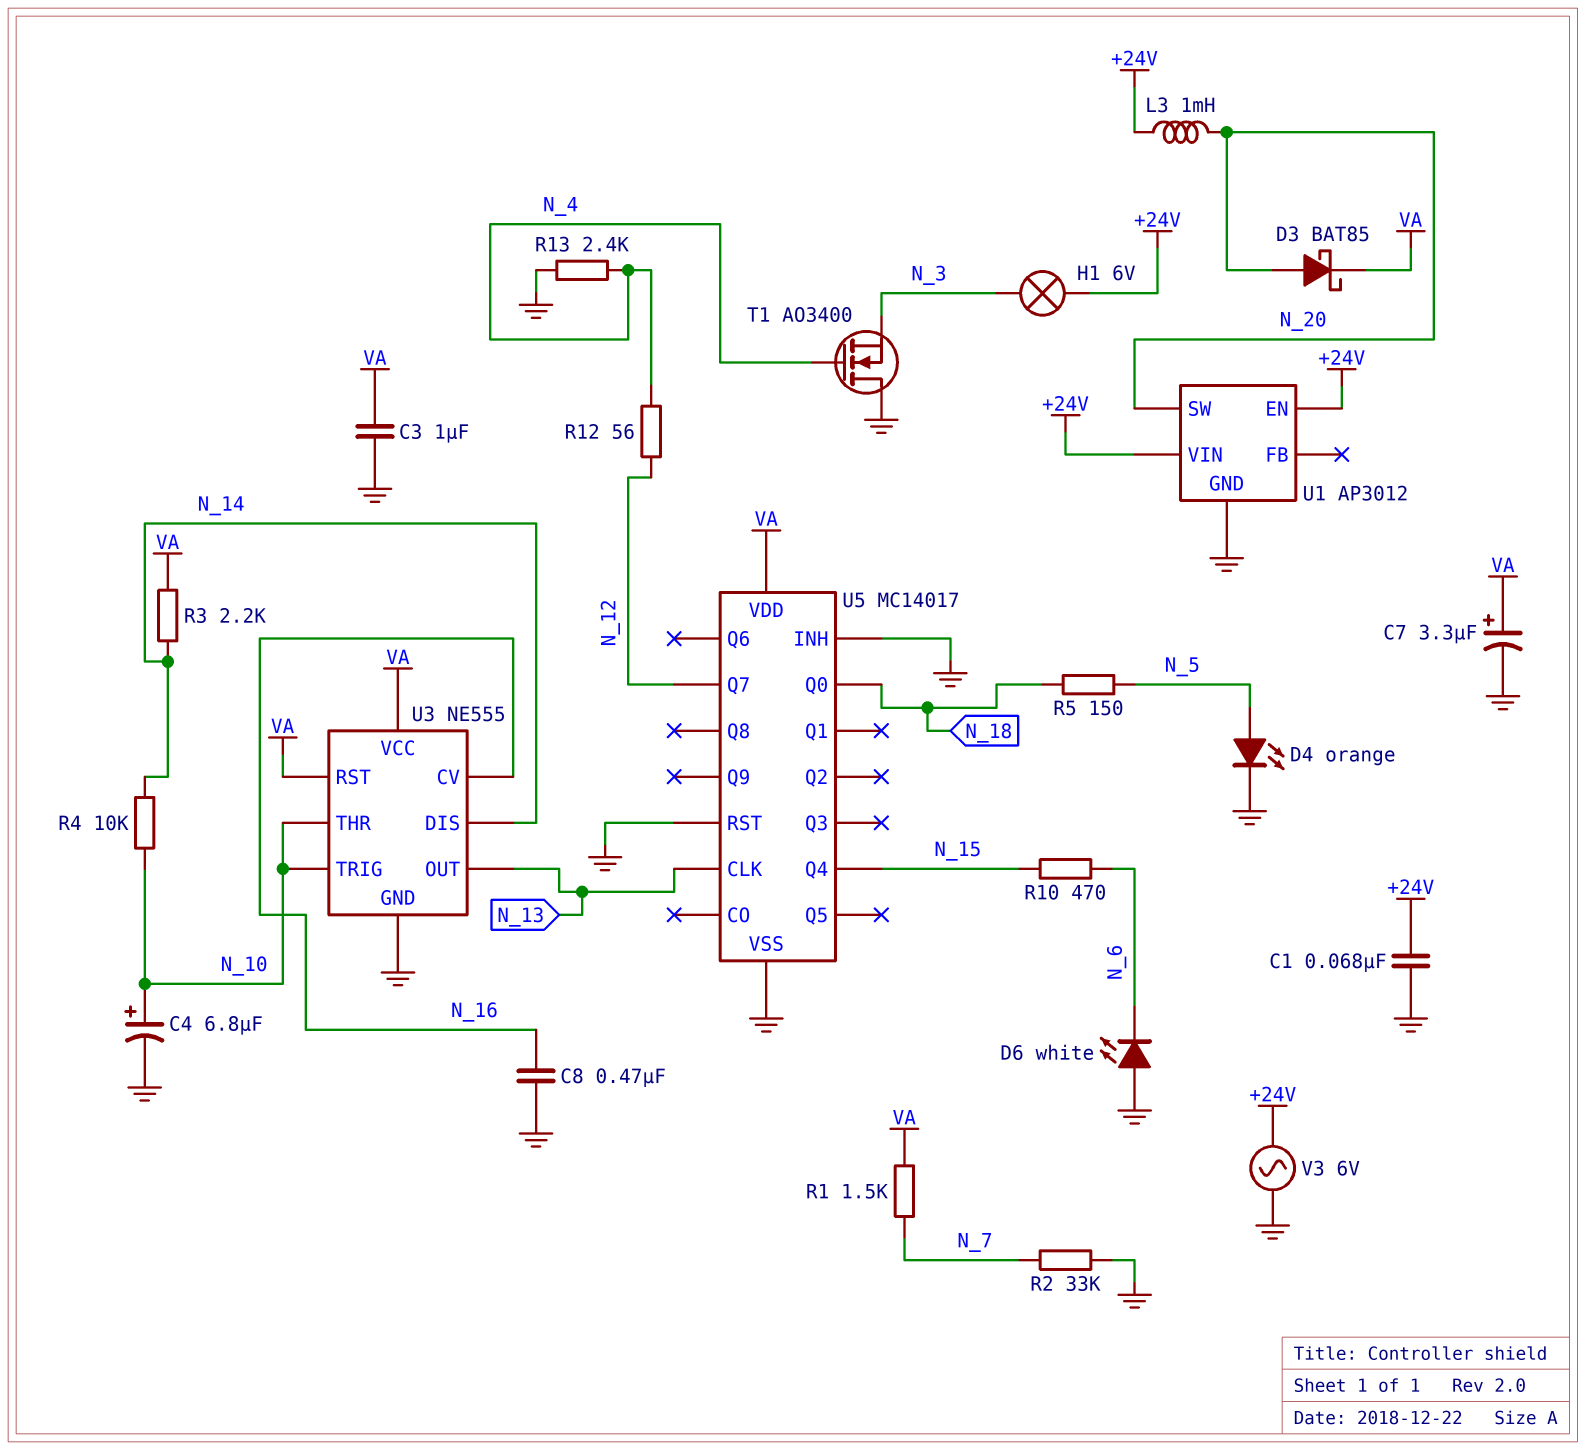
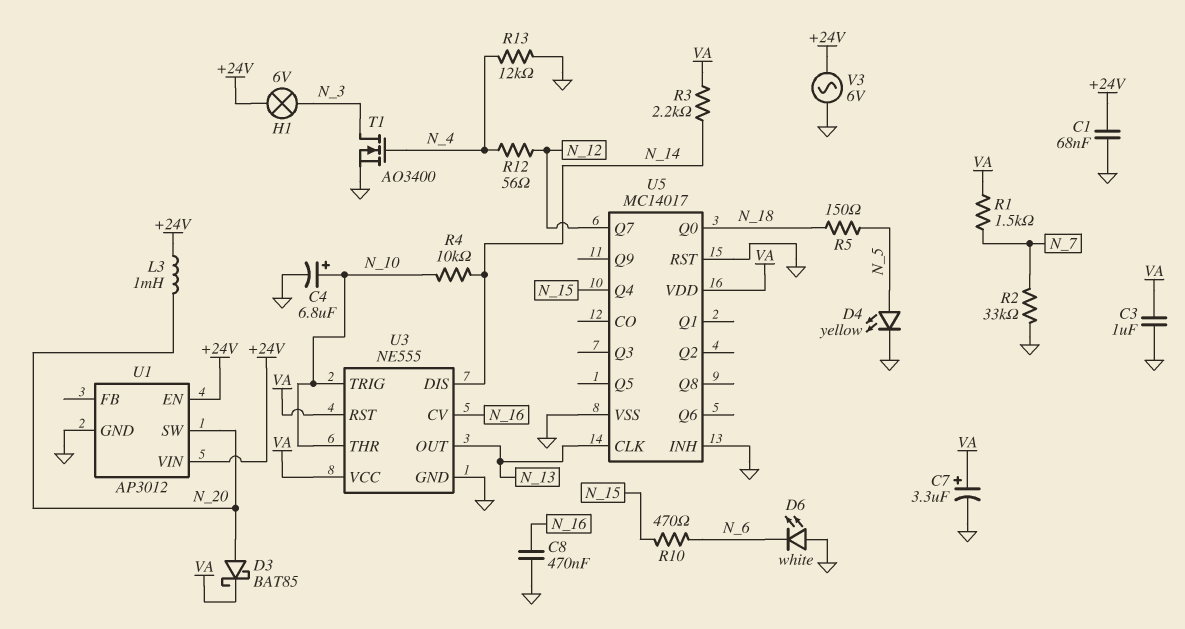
D4: LED orange (A N_5, K GND) -> LED yellow (A N_5, K GND)
R13: 2.4k (GND, N_4) -> 12k (GND, N_4)
T1: NMOS AO3400 (G N_4, D GND, S N_3) -> NMOS AO3400 (G N_4, D N_3, S GND)

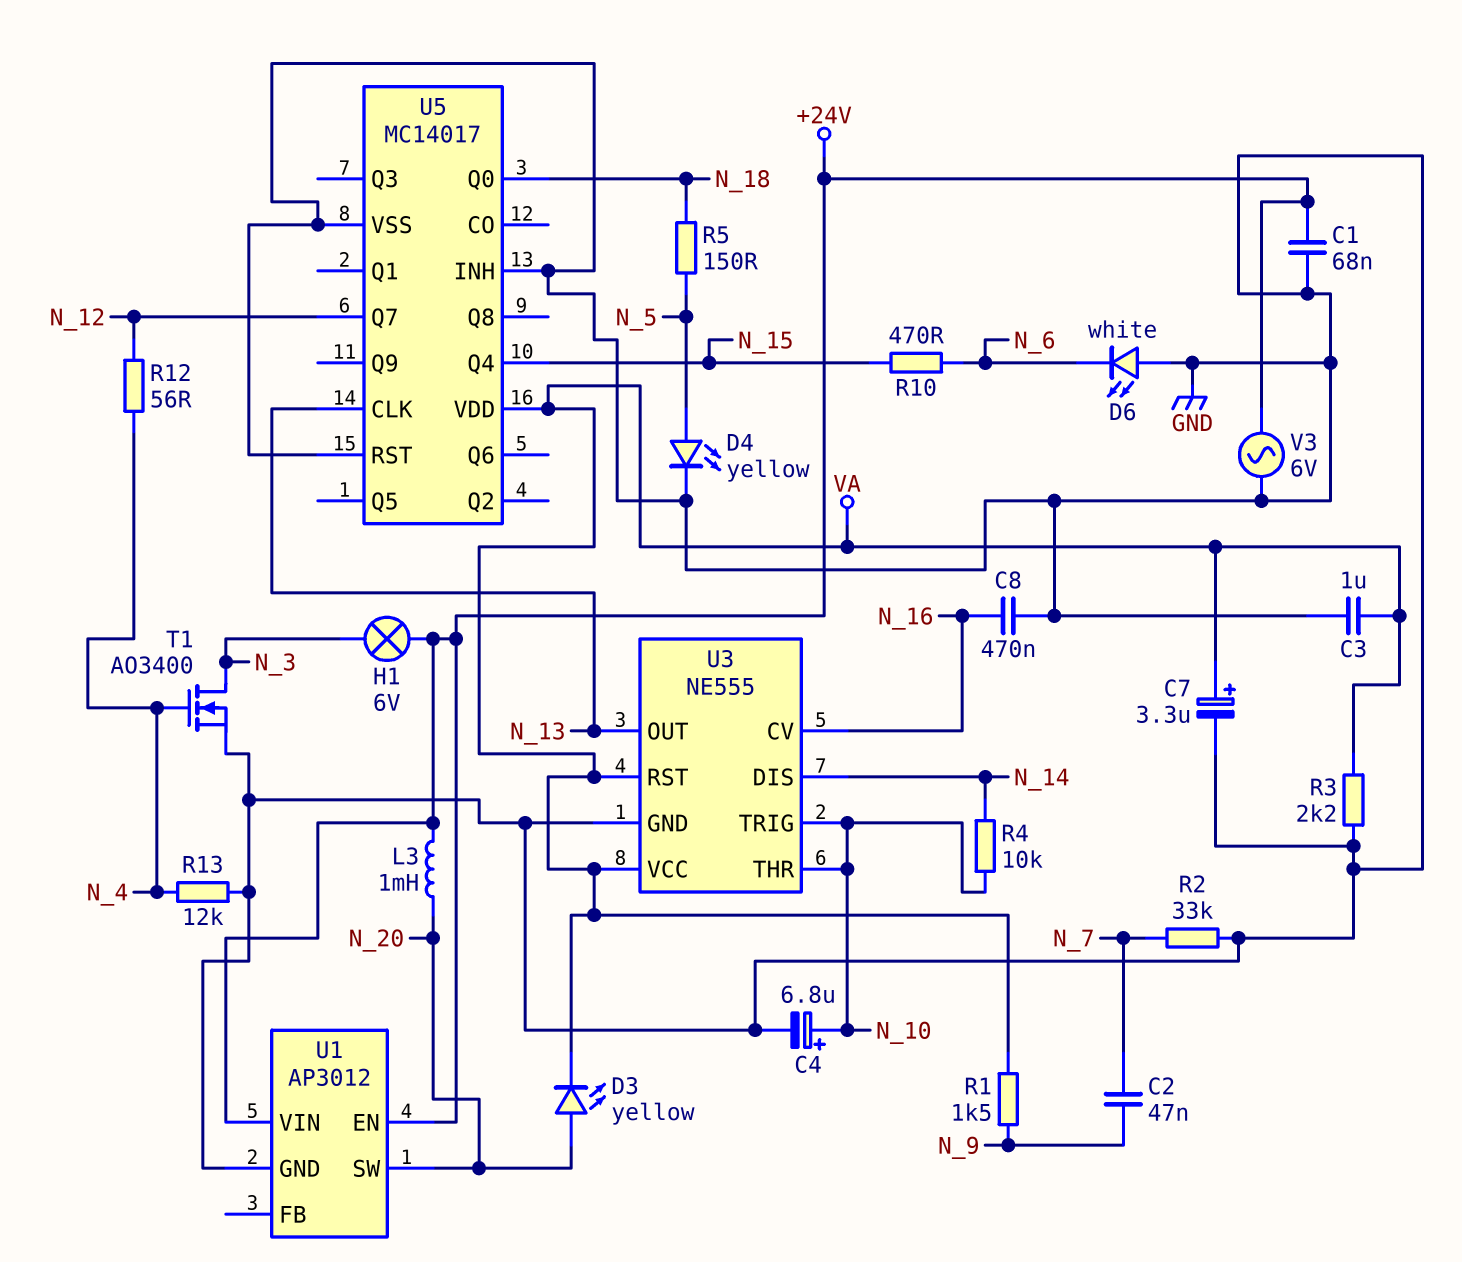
C2: none -> 47nF (N_7, N_9)
D3: schottky BAT85 (A N_20, K VA) -> LED yellow (A N_20, K VA)
R1: 1.5k (N_7, VA) -> 1.5k (N_9, VA)
R3: 2.2k (N_14, VA) -> 2.2k (GND, VA)

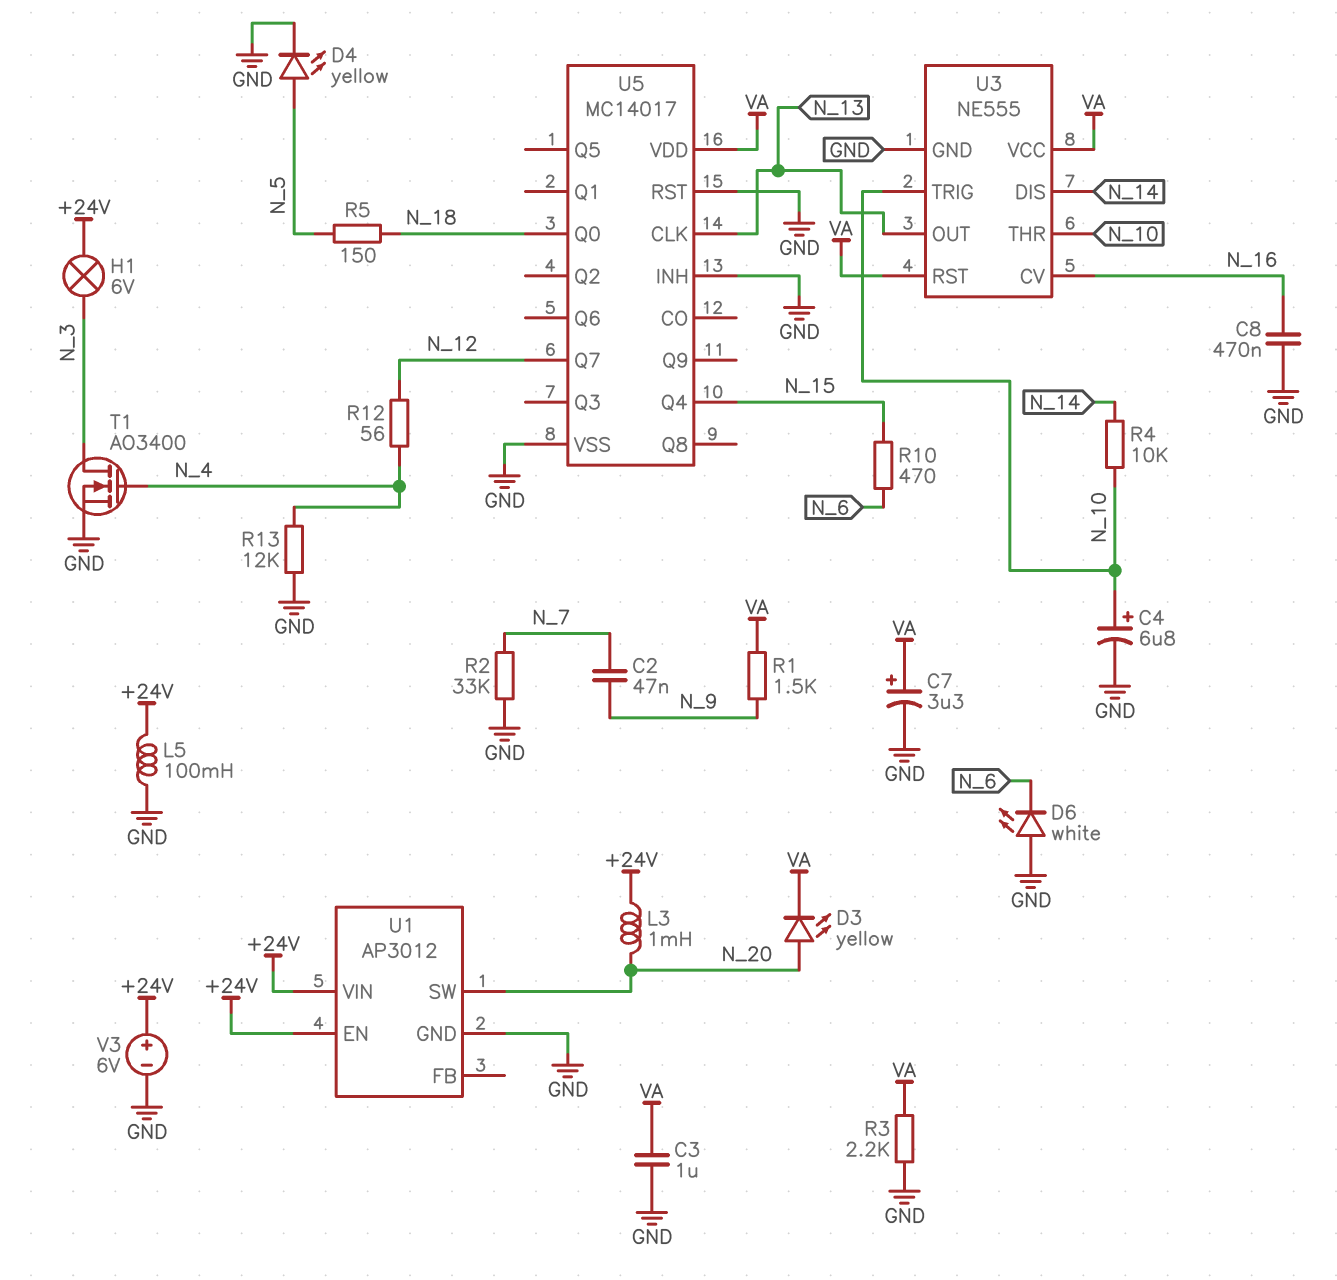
C1: 68nF (+24V, GND) -> none
L5: none -> 100mH (+24V, GND)
V3: AC 6V (+24V, GND) -> 6V (plus +24V, minus GND)

